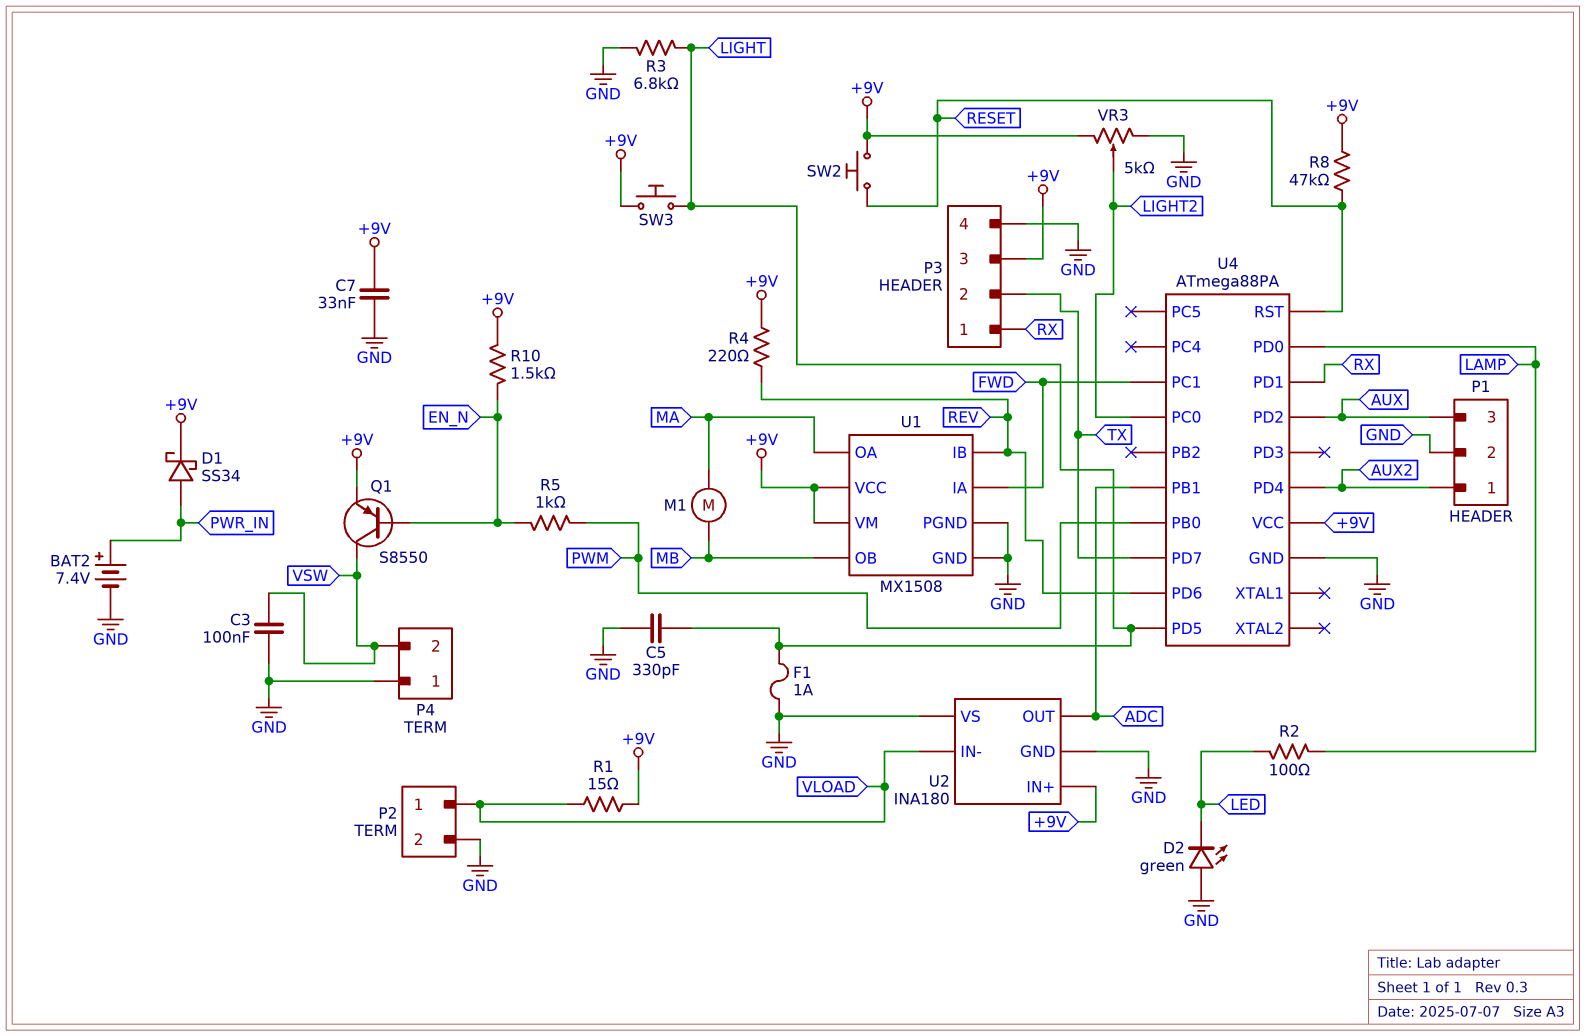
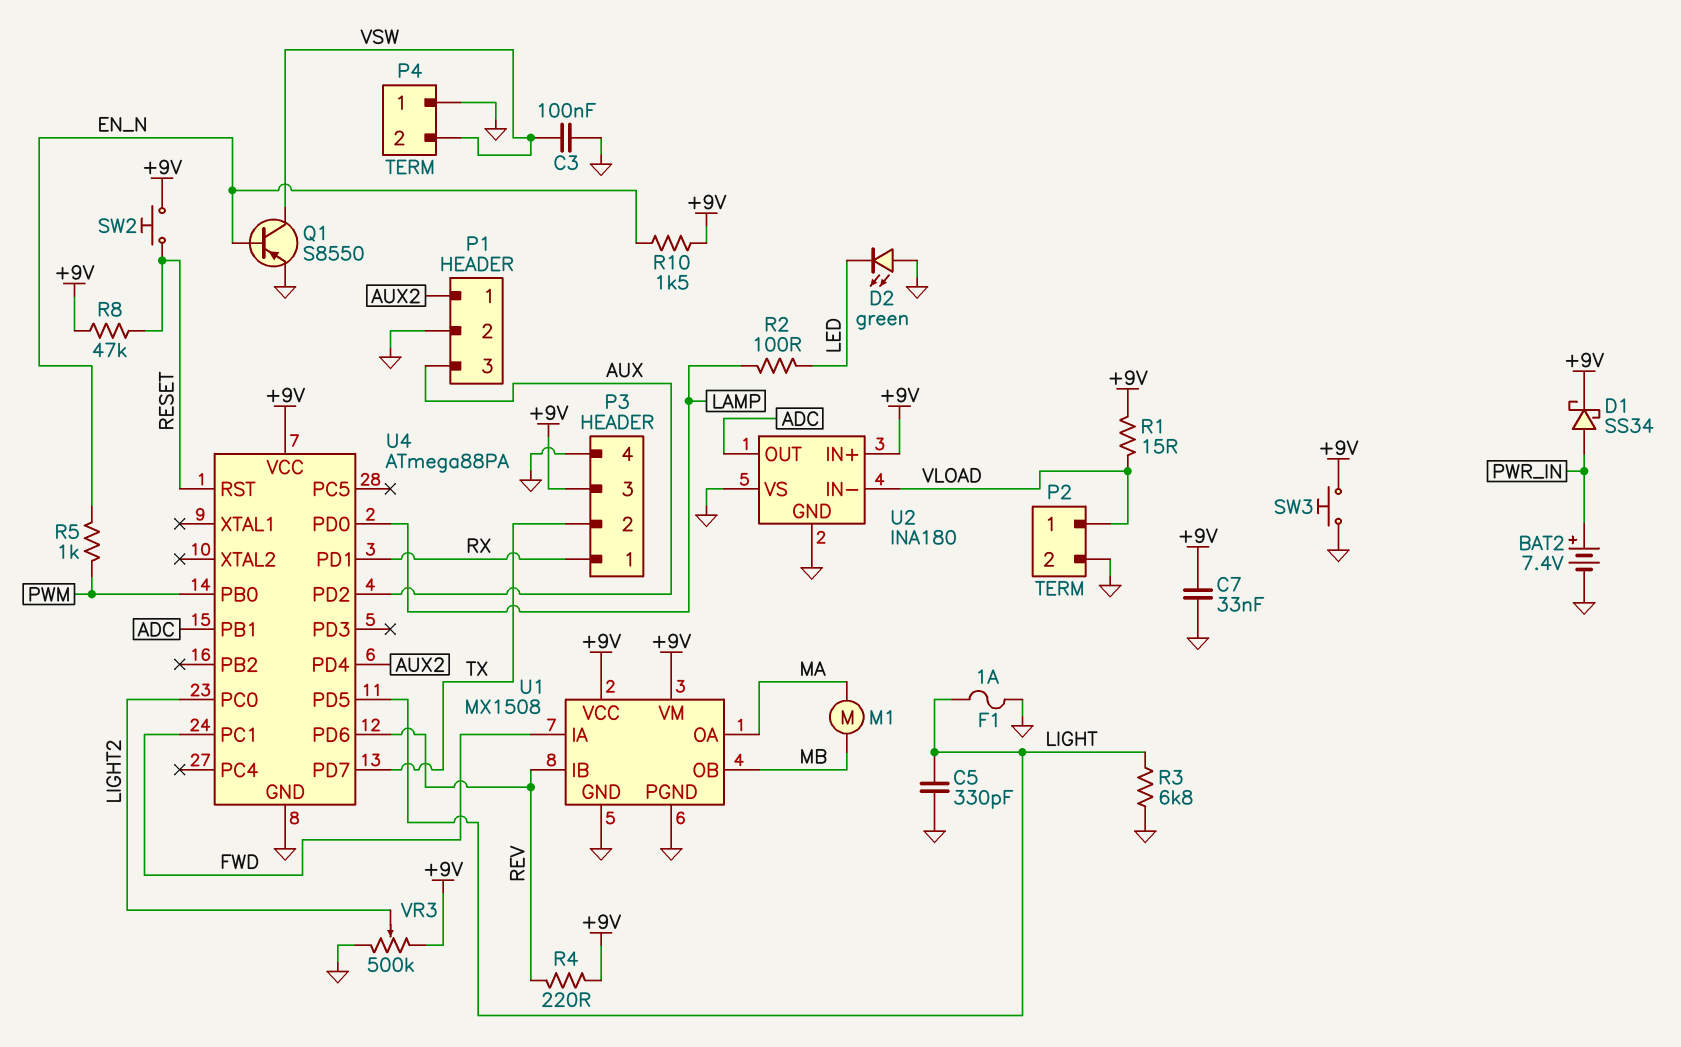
Q1: PNP S8550 (B EN_N, C VSW, E +9V) -> PNP S8550 (B EN_N, C VSW, E GND)
SW3: button (+9V, LIGHT) -> button (+9V, GND)
VR3: 5k (+9V, GND, wiper LIGHT2) -> 500k (+9V, GND, wiper LIGHT2)

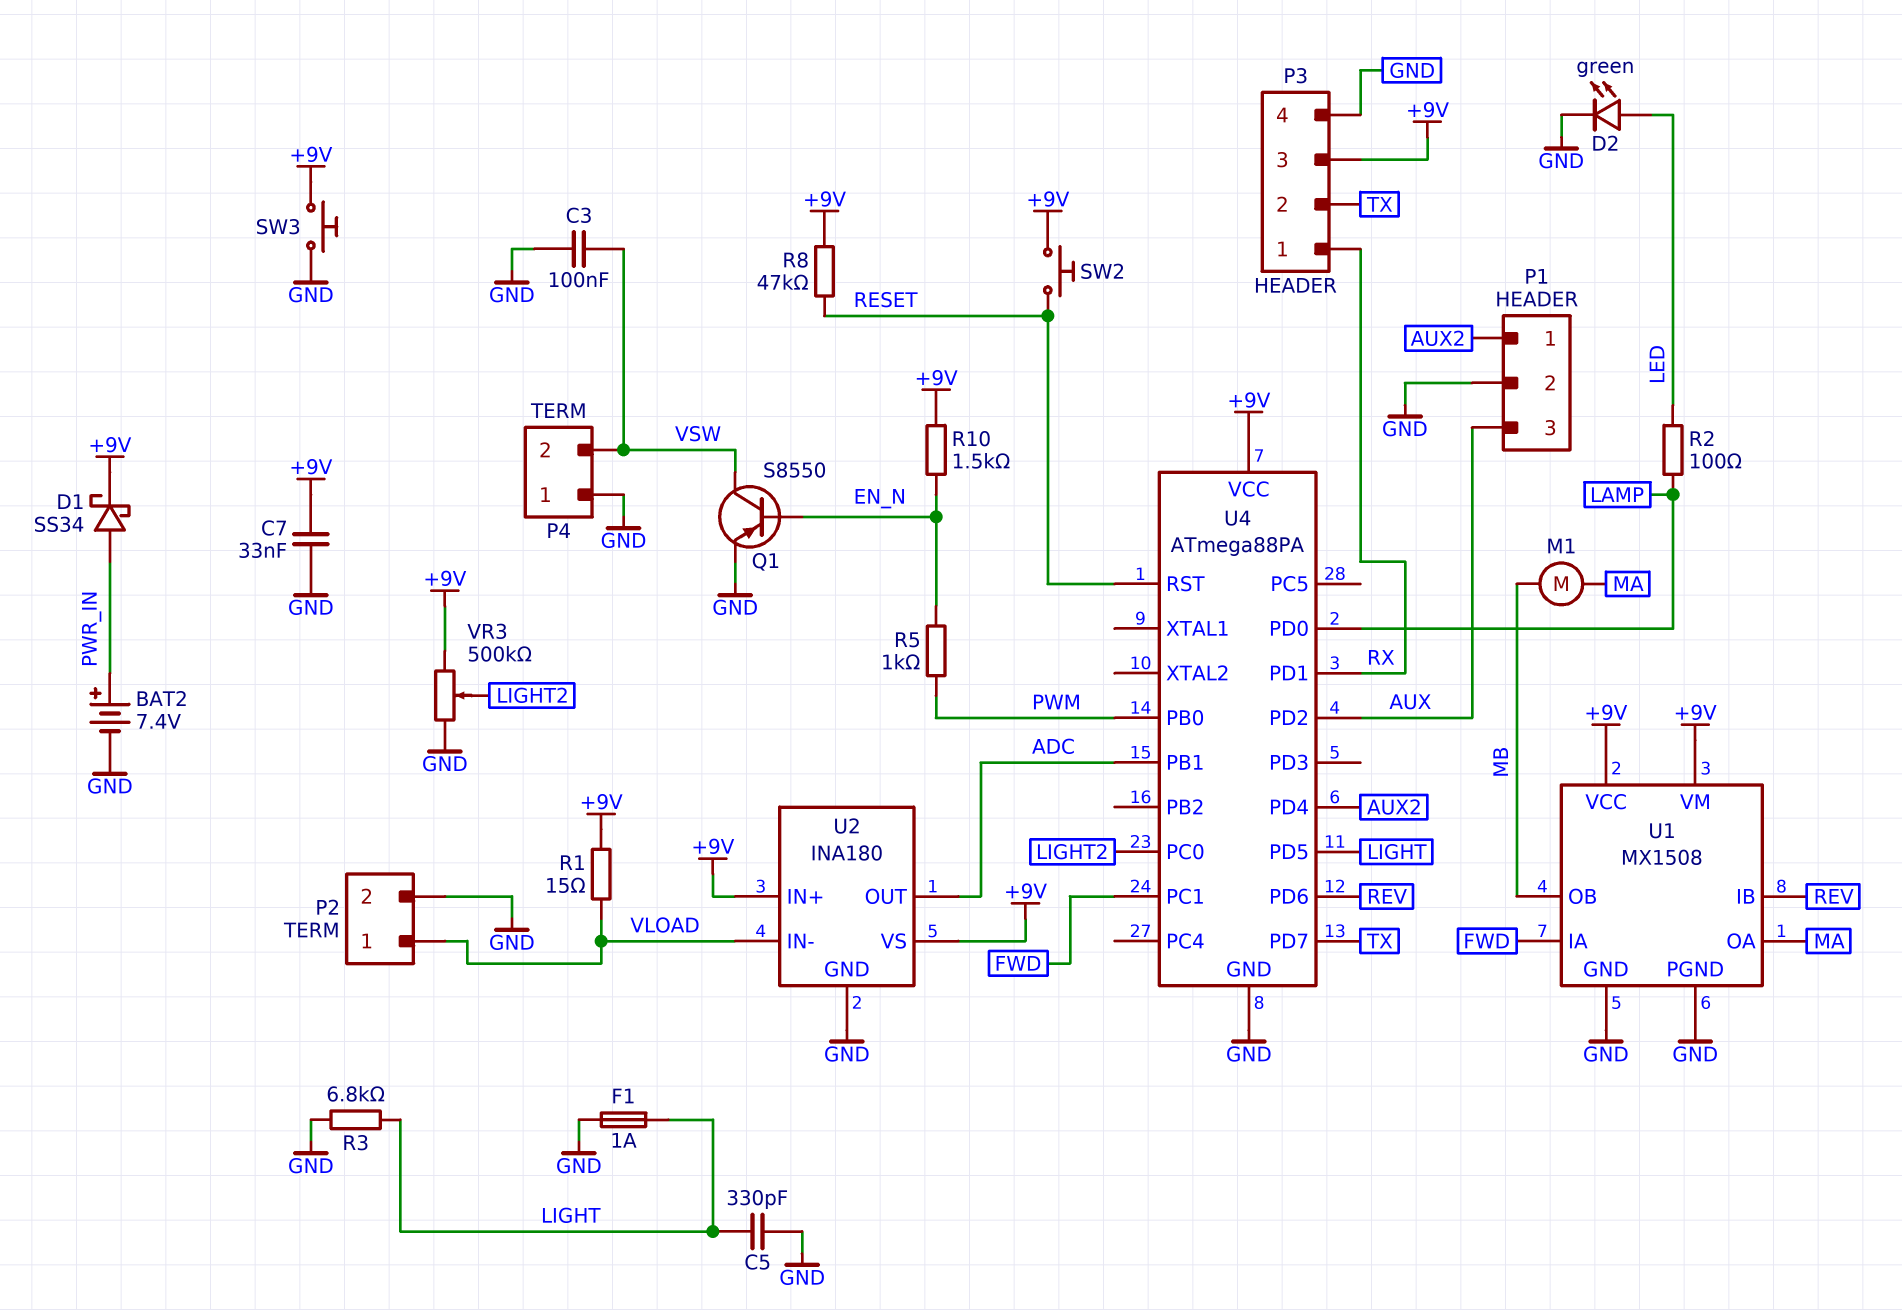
D2: LED green (A GND, K LED) -> LED green (A LED, K GND)
R4: 220 (+9V, REV) -> none
U2 pin VS: GND -> +9V

